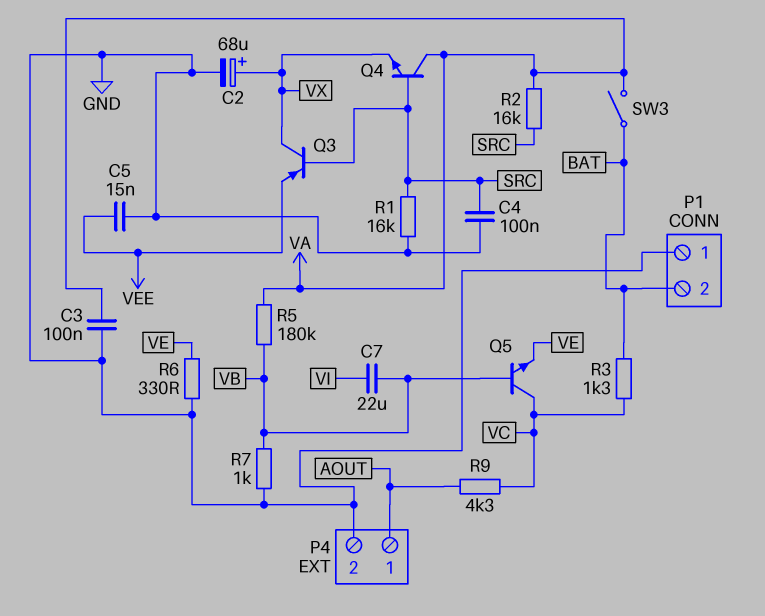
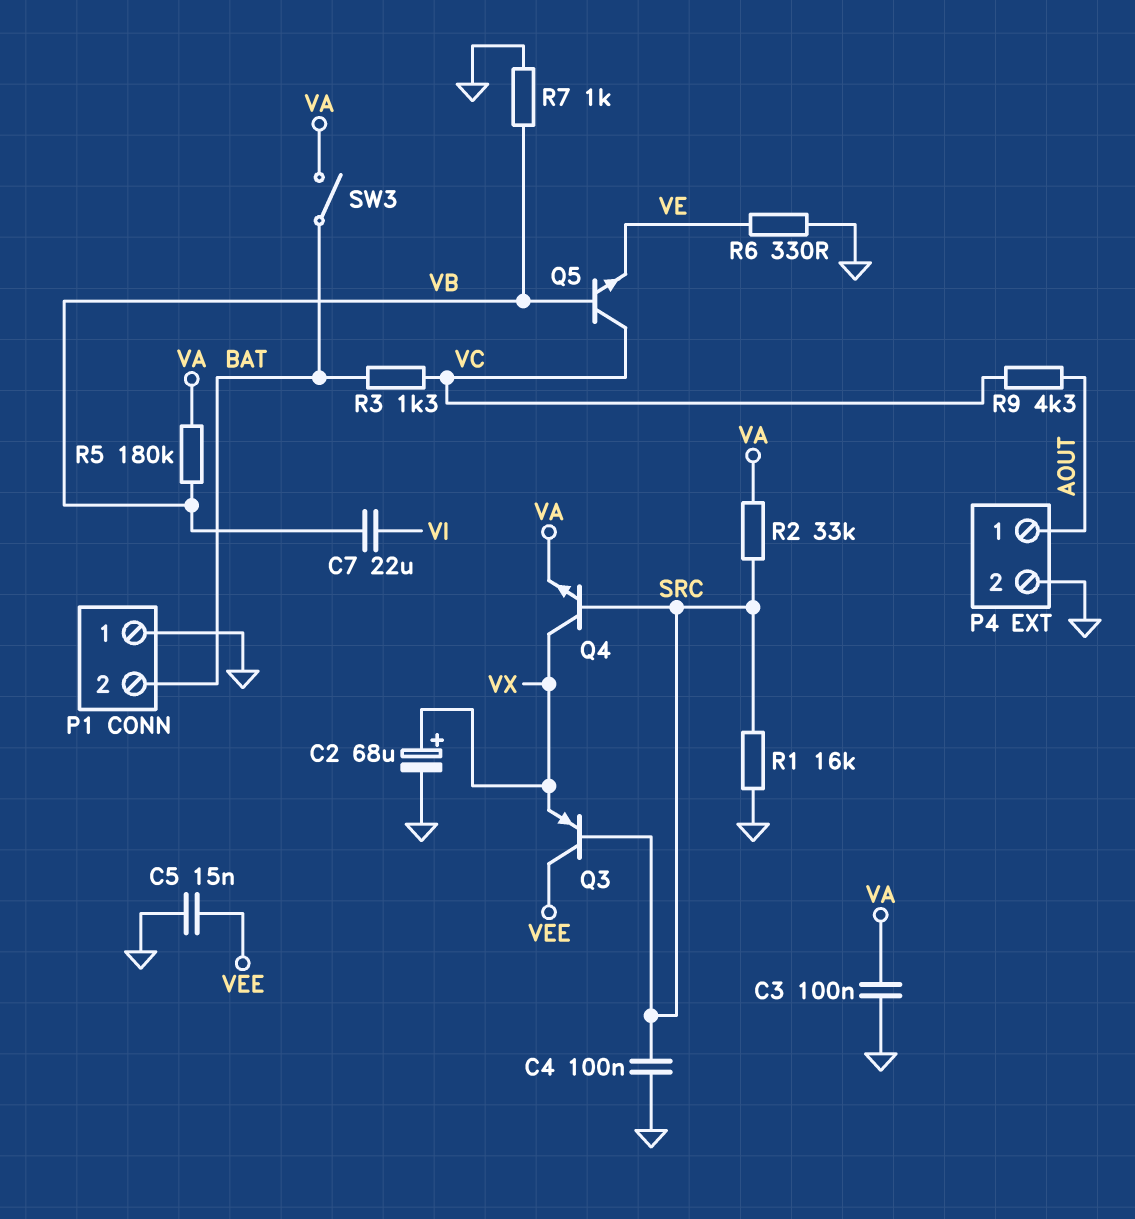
Q3: PNP (B SRC, C VX, E VEE) -> PNP (B SRC, C VEE, E VX)
Q4: NPN (B SRC, C VA, E VX) -> NPN (B SRC, C VX, E VA)
R2: 16k (SRC, VA) -> 33k (SRC, VA)

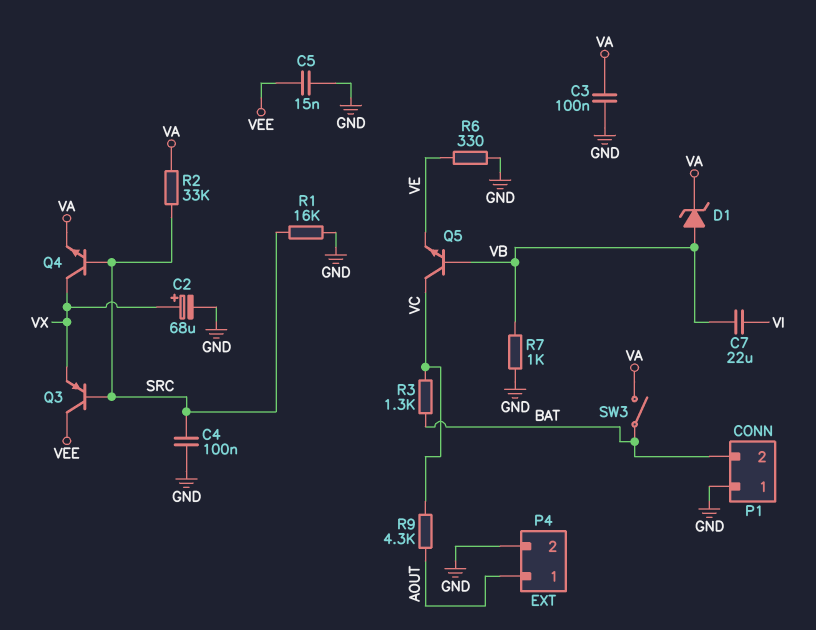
D1: none -> zener (A VB, K VA)
R5: 180k (VA, VB) -> none

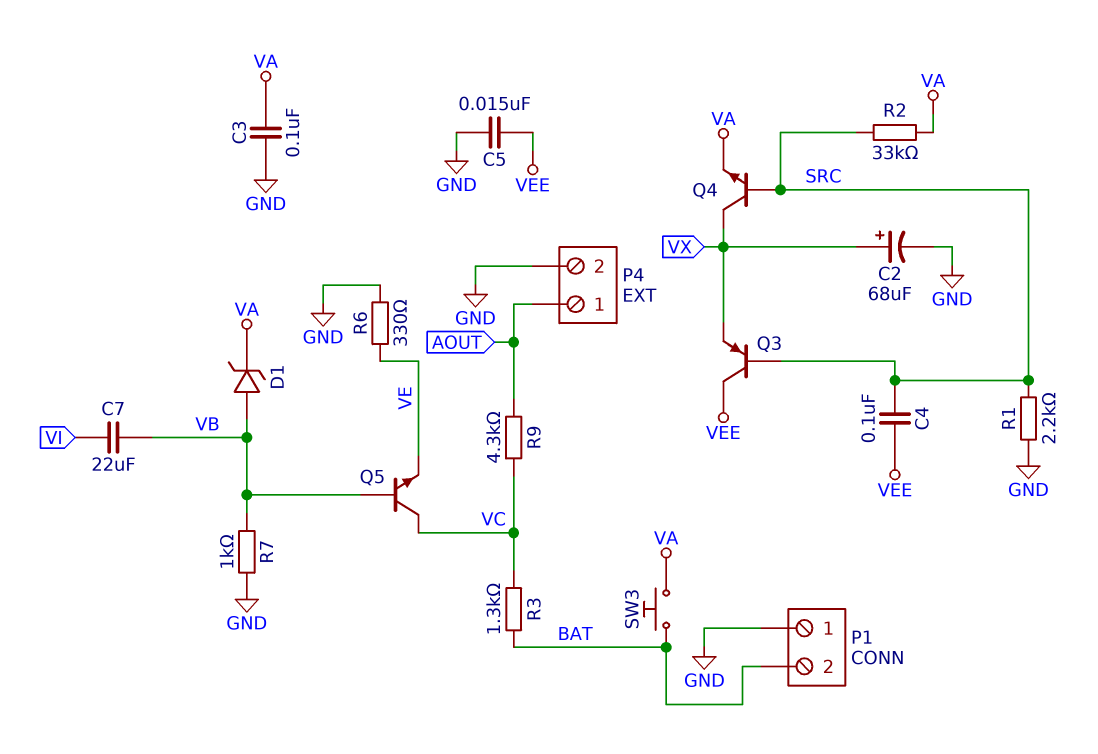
C4: 100nF (GND, SRC) -> 100nF (SRC, VEE)
R1: 16k (GND, SRC) -> 2.2k (GND, SRC)
SW3: switch (BAT, VA) -> button (BAT, VA)

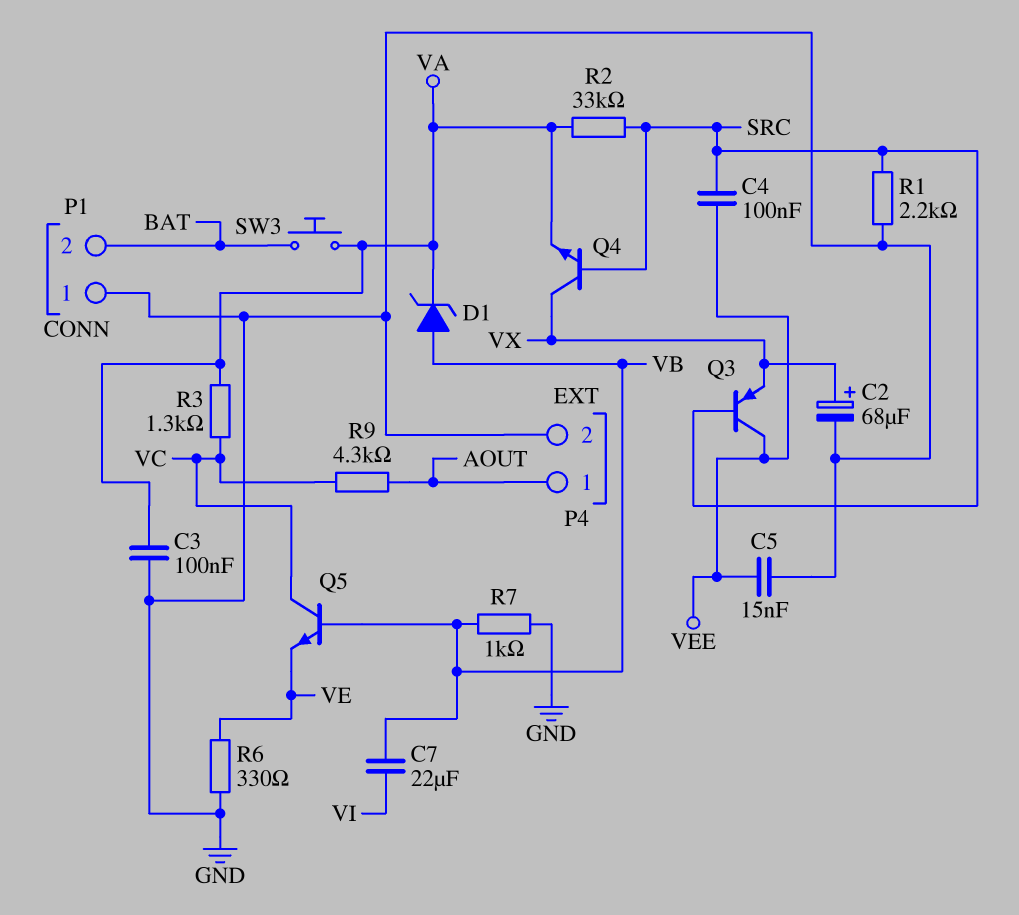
R3: 1.3k (BAT, VC) -> 1.3k (VA, VC)

